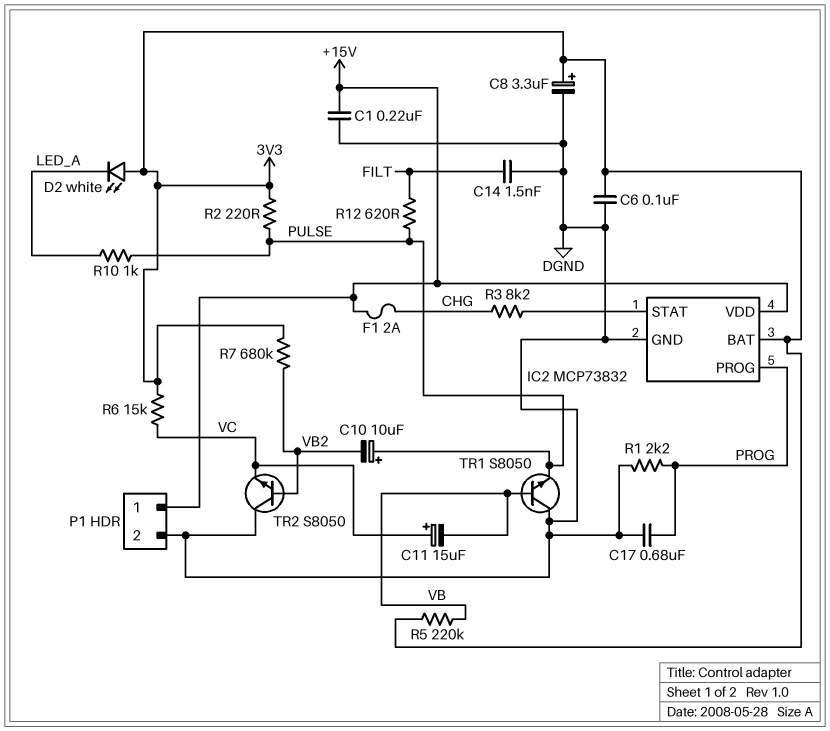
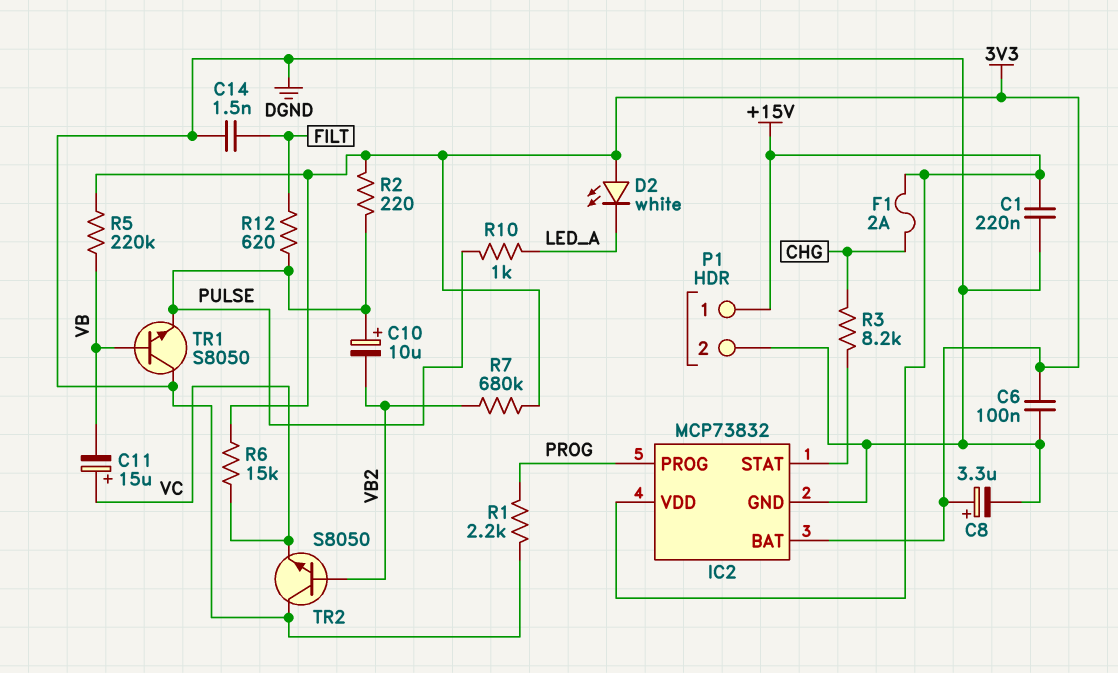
C17: 680nF (DGND, PROG) -> none

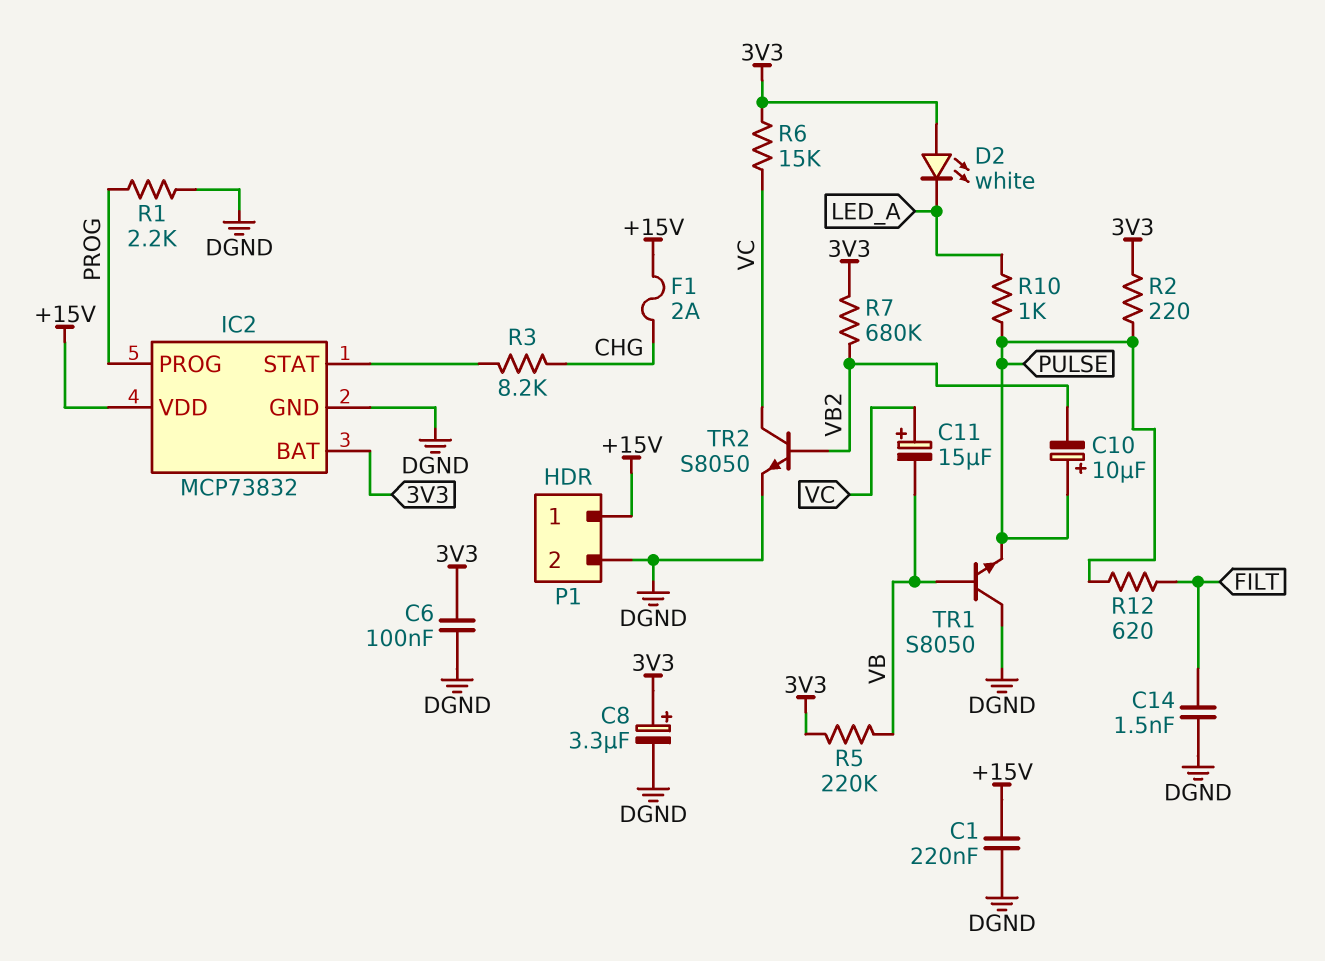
TR2: NPN S8050 (B VB2, C DGND, E VC) -> NPN S8050 (B VB2, C VC, E DGND)

